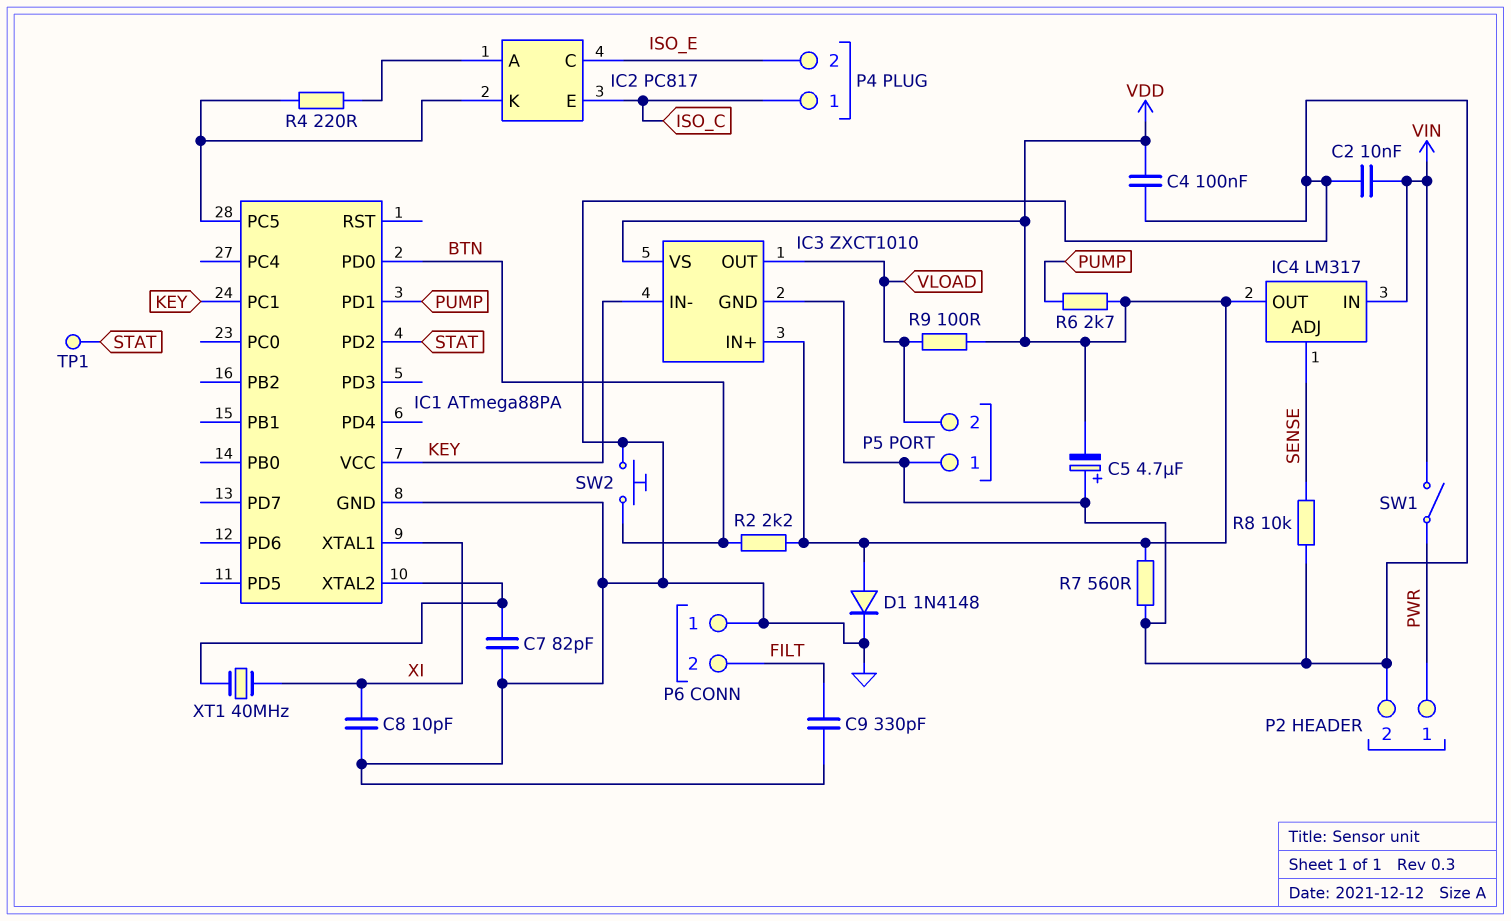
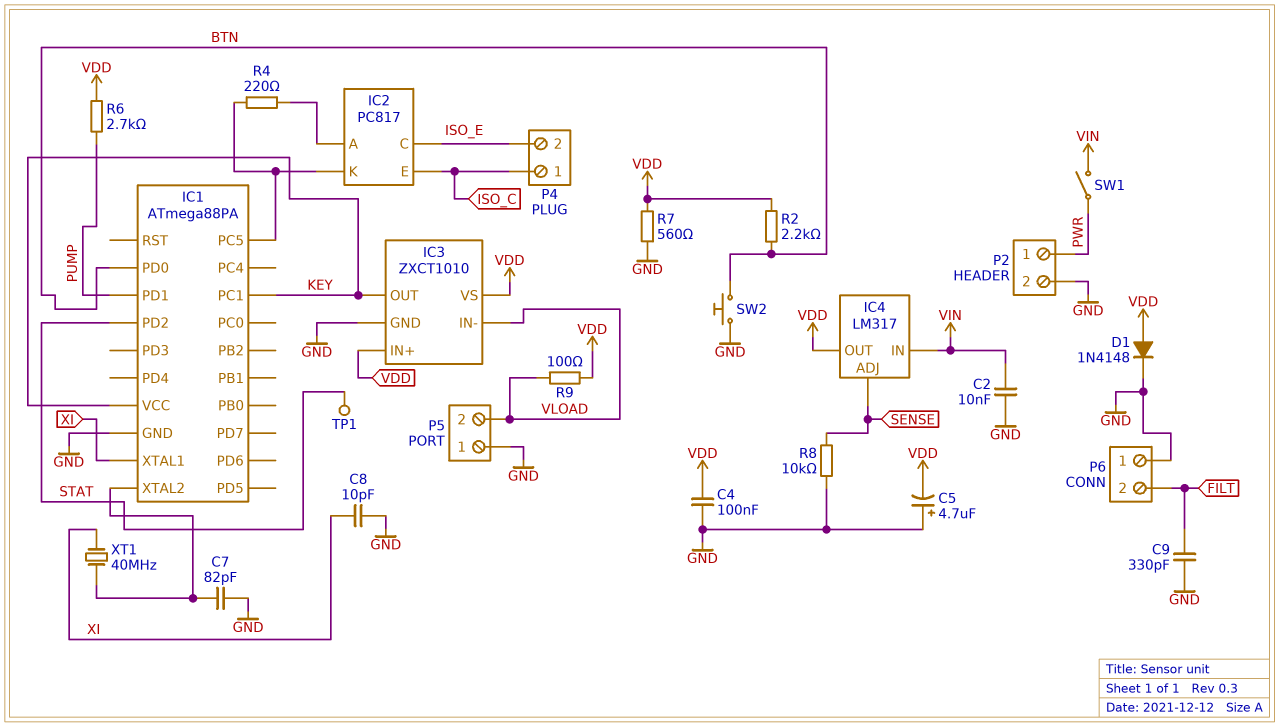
IC3 pin IN-: KEY -> VLOAD
IC3 pin OUT: VLOAD -> KEY

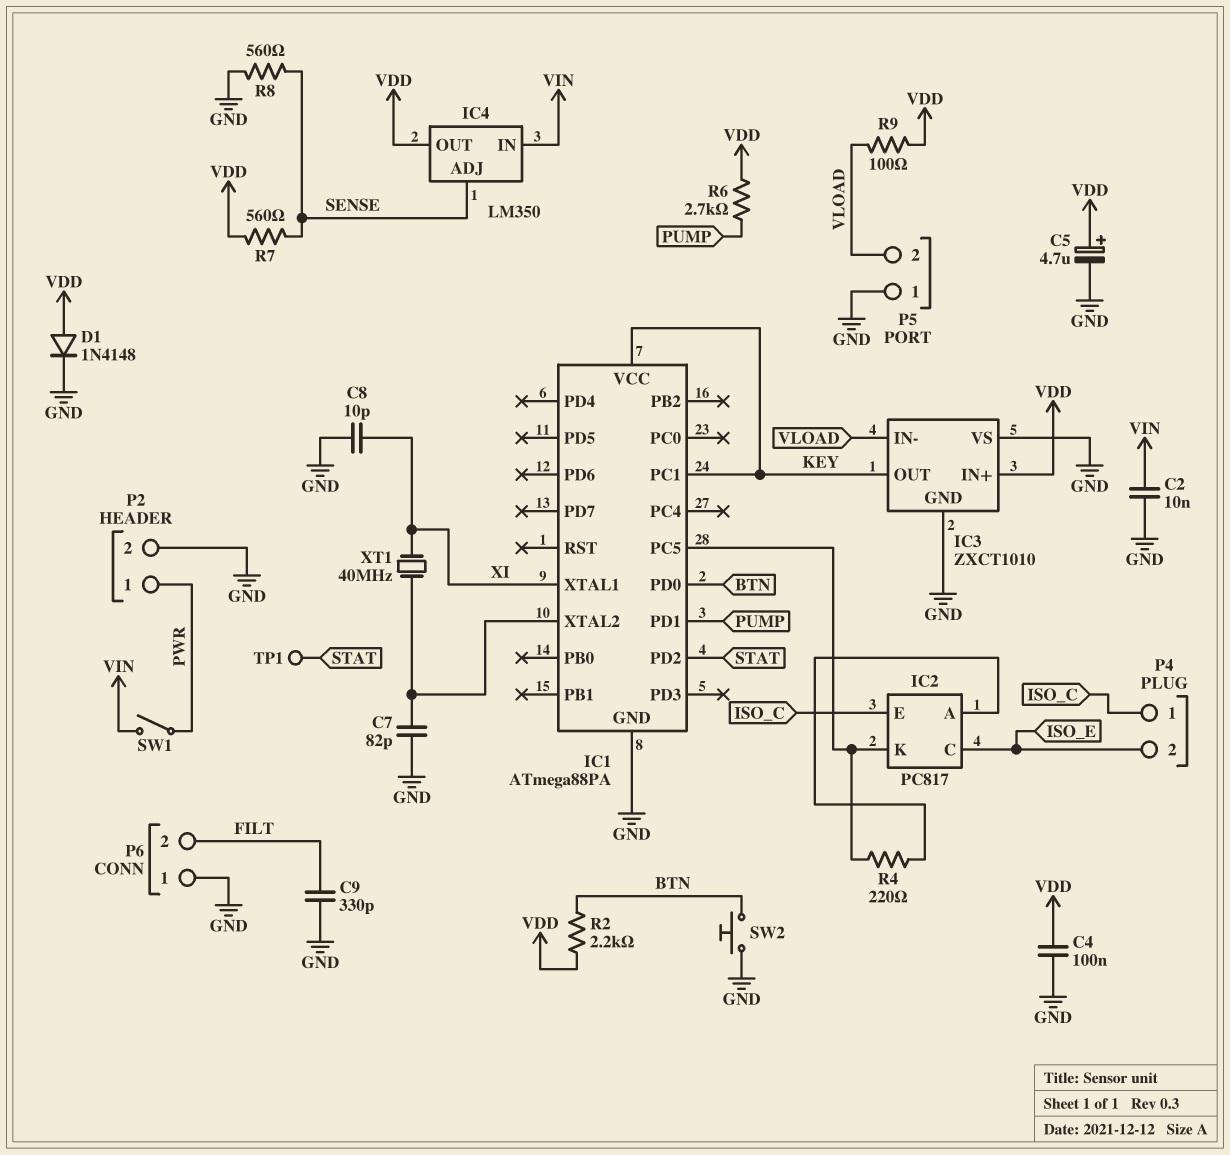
C5: 4.7uF (plus GND, minus VDD) -> 4.7uF (plus VDD, minus GND)
IC3 pin VS: VDD -> GND
IC4: LM317 -> LM350
R7: 560 (GND, VDD) -> 560 (SENSE, VDD)
R8: 10k (GND, SENSE) -> 560 (GND, SENSE)

